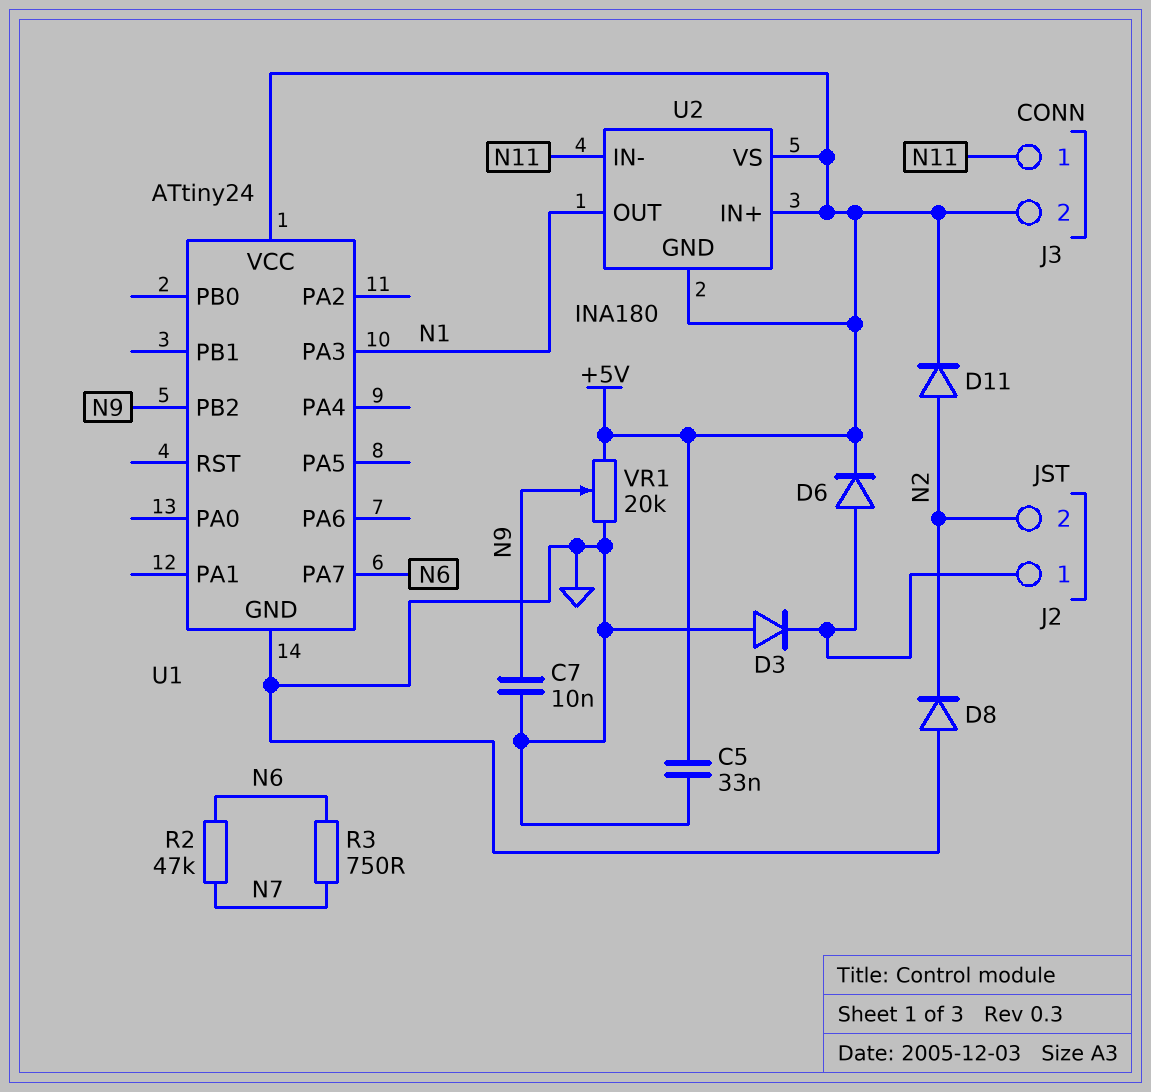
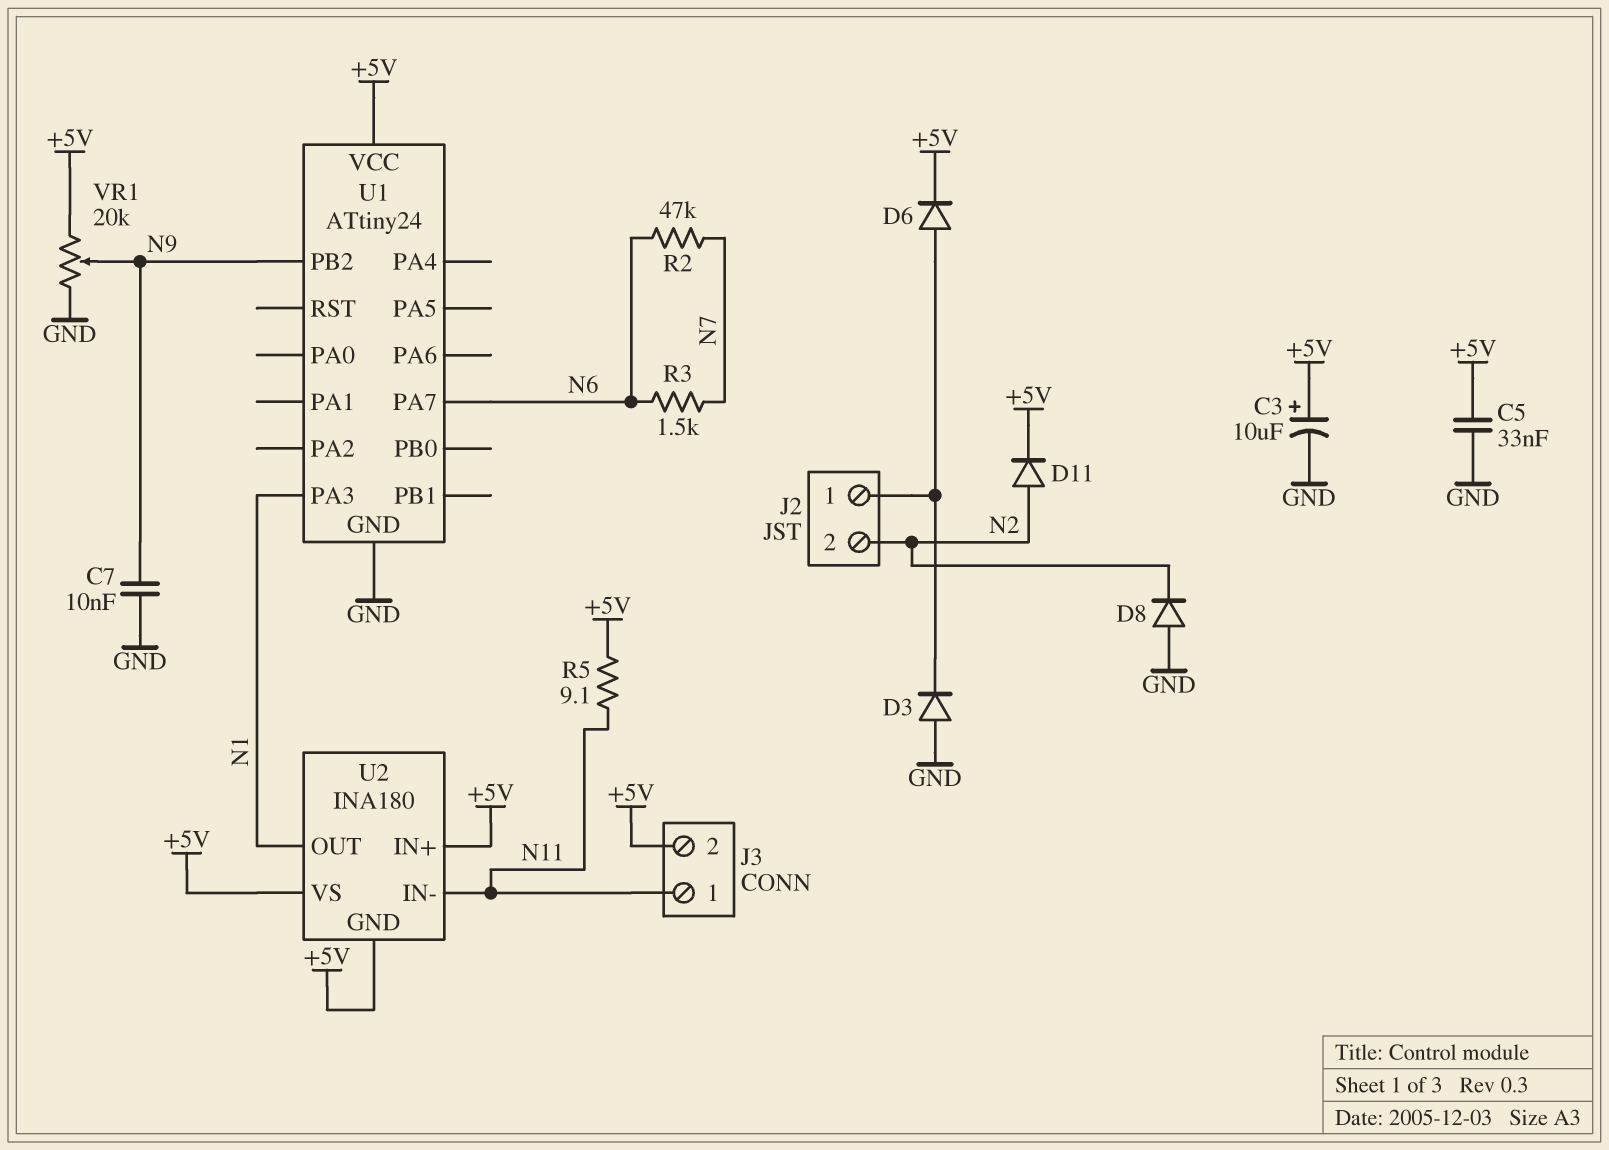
C3: none -> 10uF (plus +5V, minus GND)
R3: 750 (N6, N7) -> 1.5k (N6, N7)
R5: none -> 9.1 (+5V, N11)

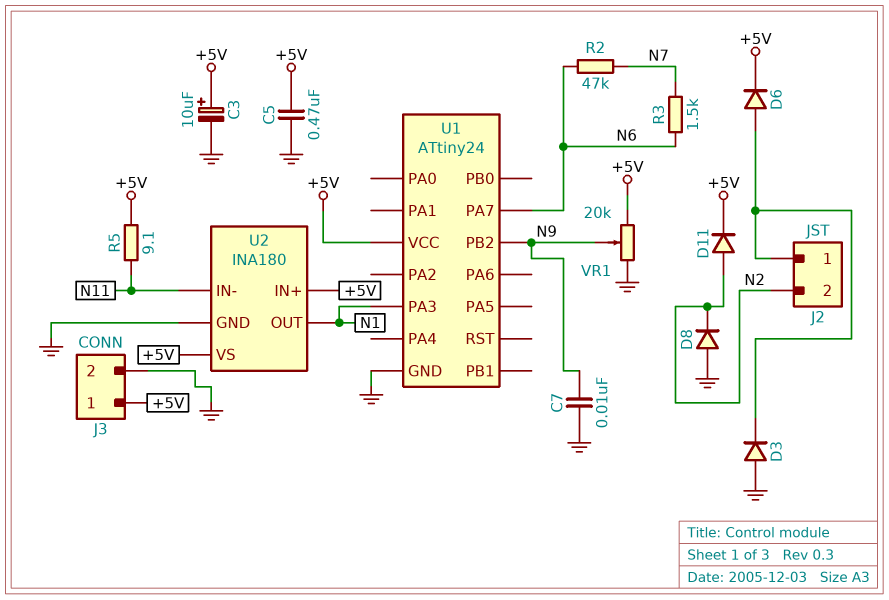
C5: 33nF (+5V, GND) -> 470nF (+5V, GND)
J3 pin 1: N11 -> +5V
J3 pin 2: +5V -> GND
U2 pin GND: +5V -> GND

